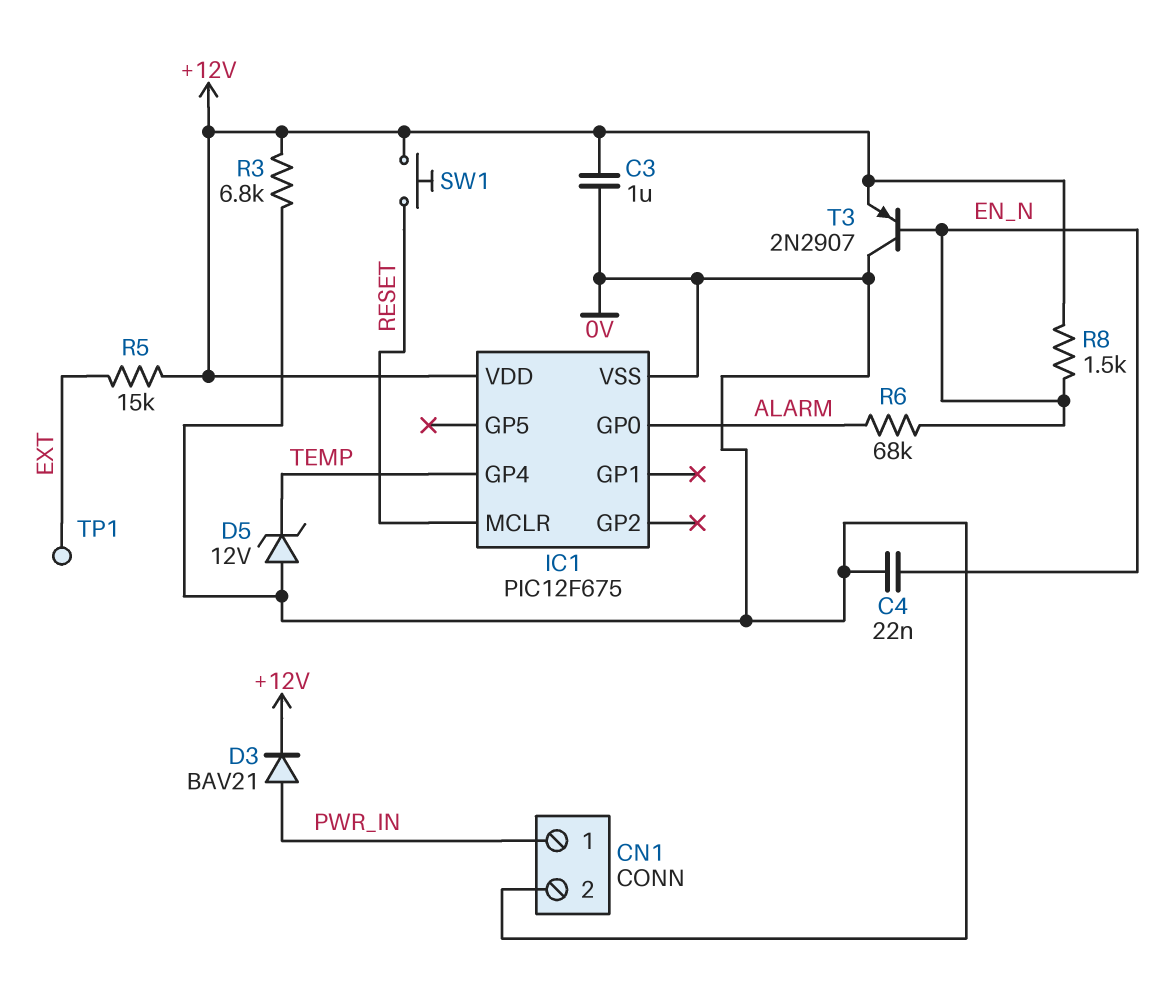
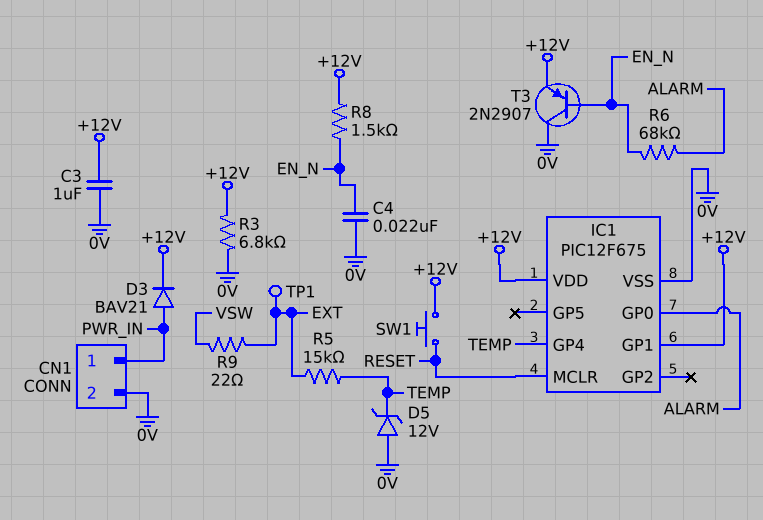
IC1 pin GP1: none -> +12V
R5: 15k (+12V, EXT) -> 15k (EXT, TEMP)
R9: none -> 22 (EXT, VSW)

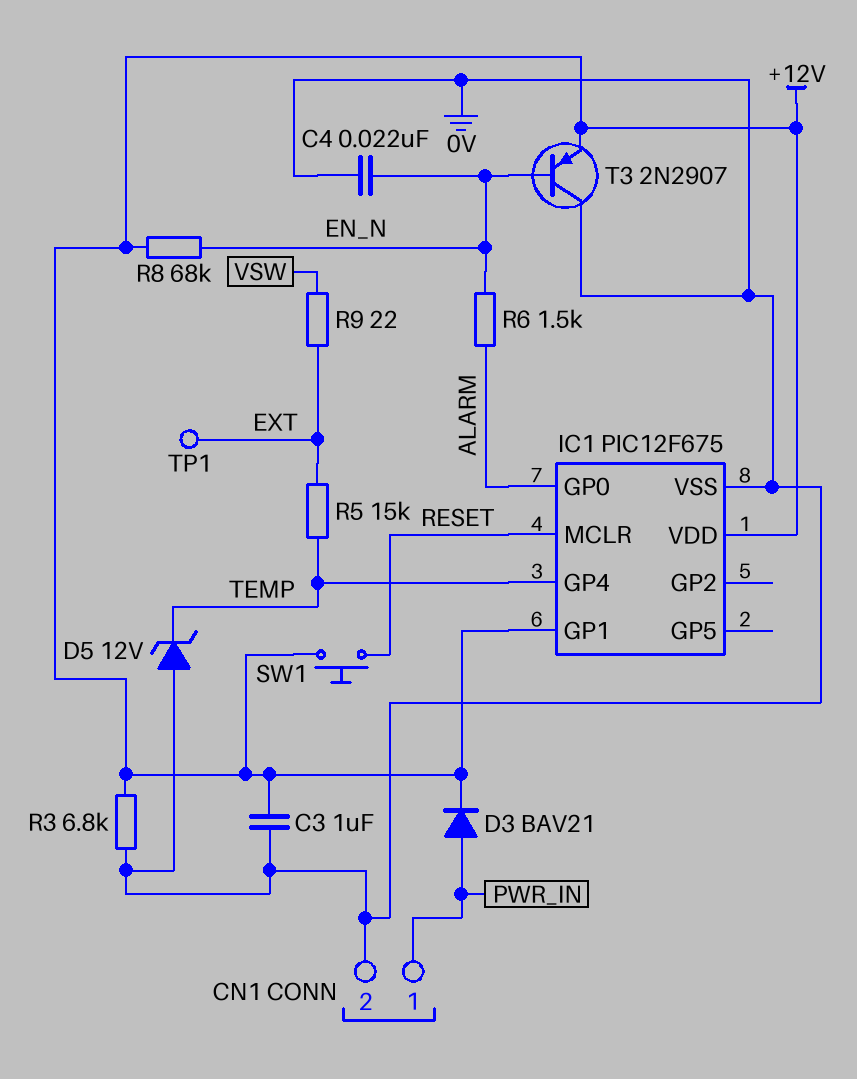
R6: 68k (ALARM, EN_N) -> 1.5k (ALARM, EN_N)
R8: 1.5k (+12V, EN_N) -> 68k (+12V, EN_N)

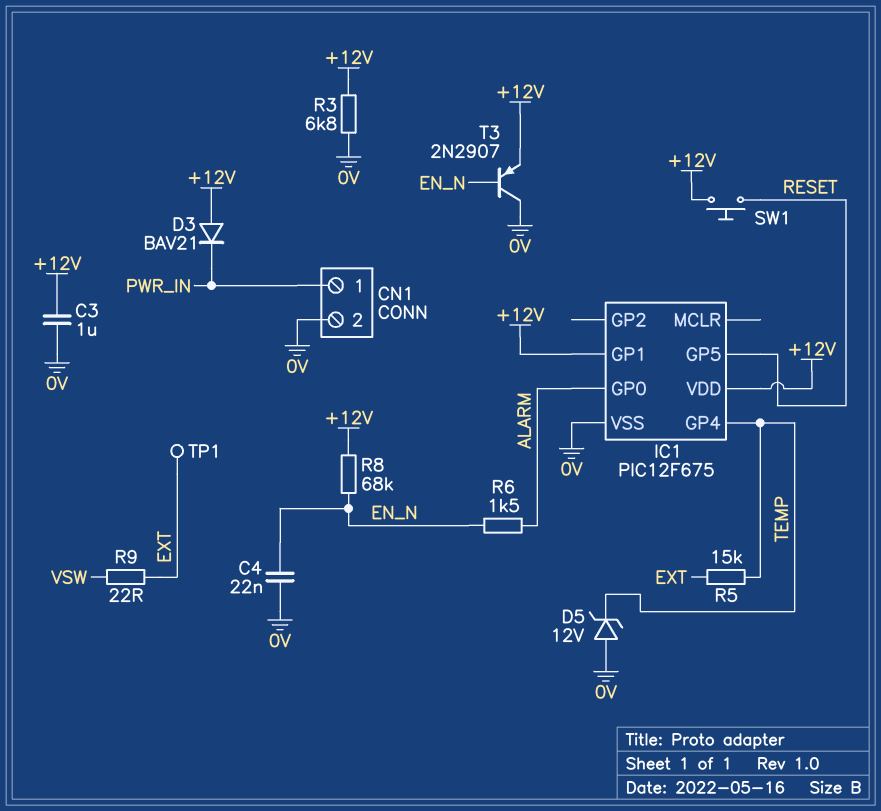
D3: diode BAV21 (A PWR_IN, K +12V) -> diode BAV21 (A +12V, K PWR_IN)
IC1 pin GP5: none -> RESET
IC1 pin MCLR: RESET -> none

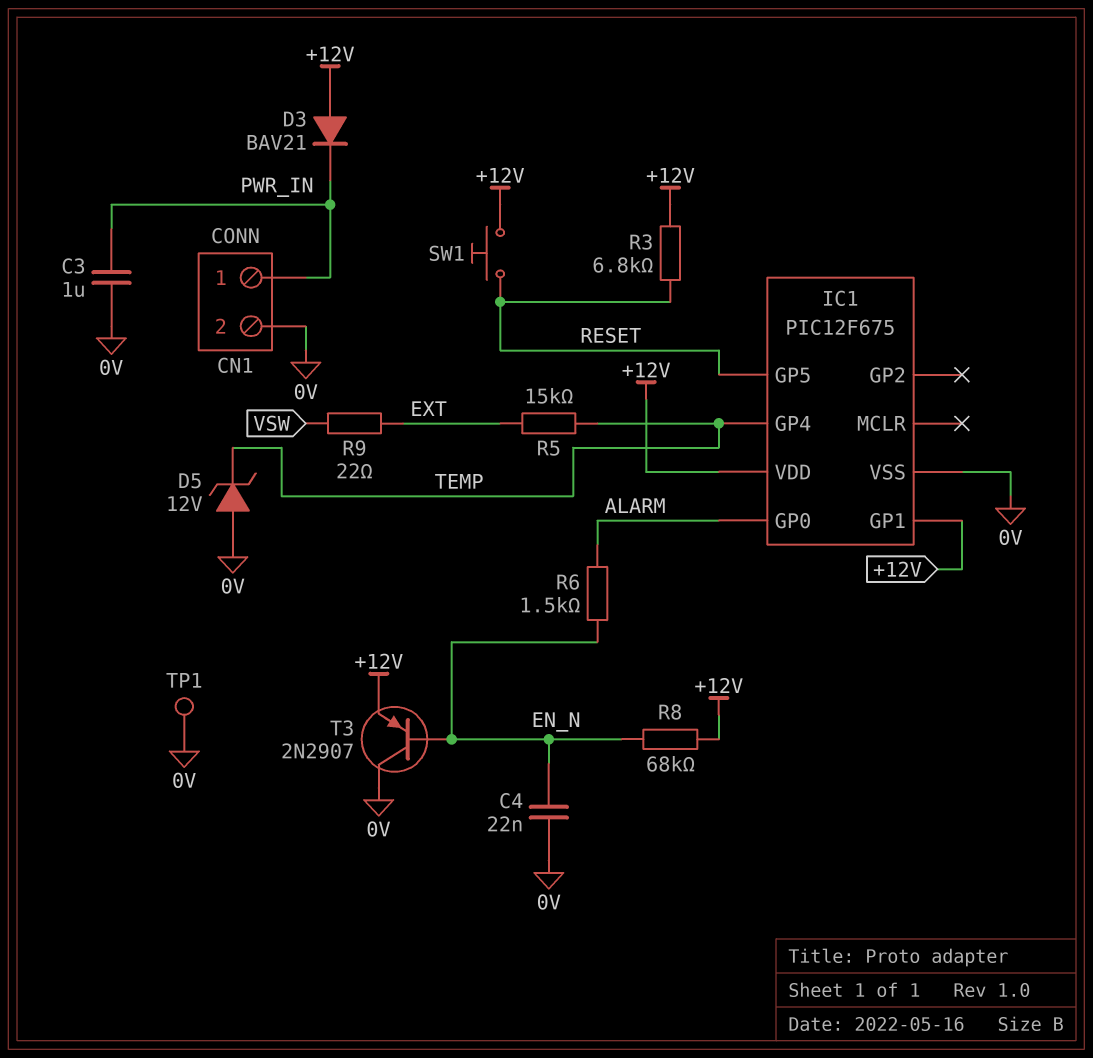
C3: 1uF (+12V, 0V) -> 1uF (0V, PWR_IN)
R3: 6.8k (+12V, 0V) -> 6.8k (+12V, RESET)
TP1: test point (EXT) -> test point (0V)

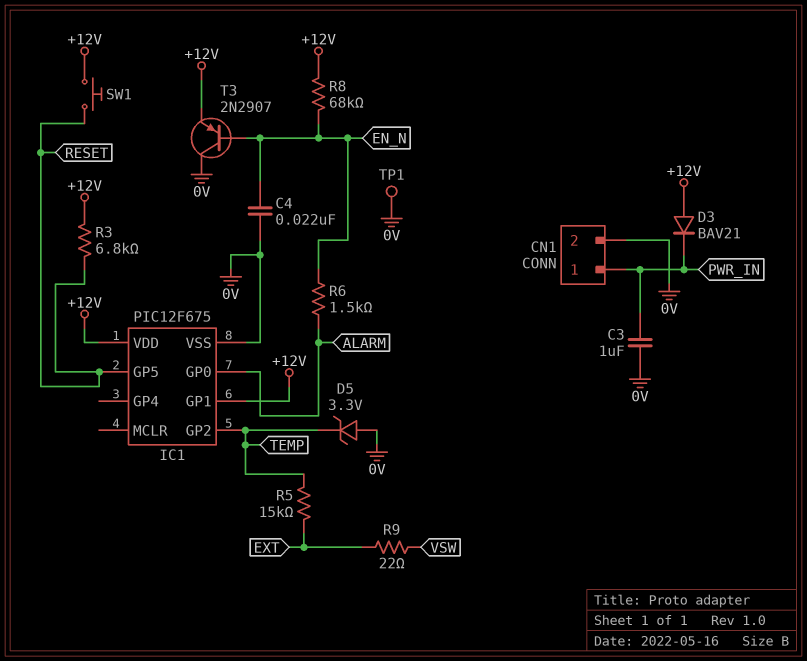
D5: zener 12V (A 0V, K TEMP) -> zener 3.3V (A 0V, K TEMP)
IC1 pin GP2: none -> TEMP
IC1 pin GP4: TEMP -> none

